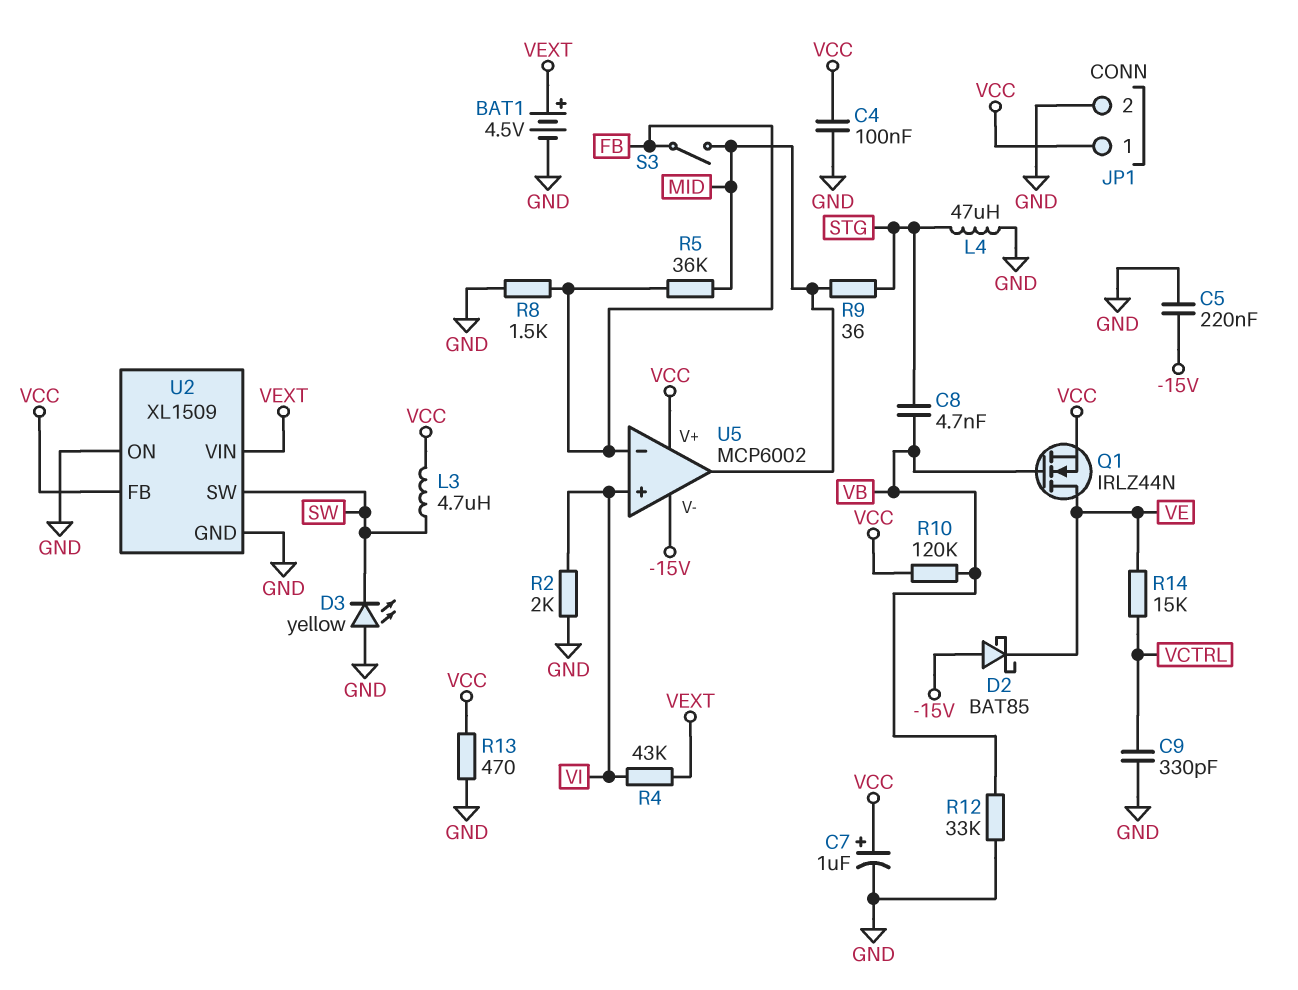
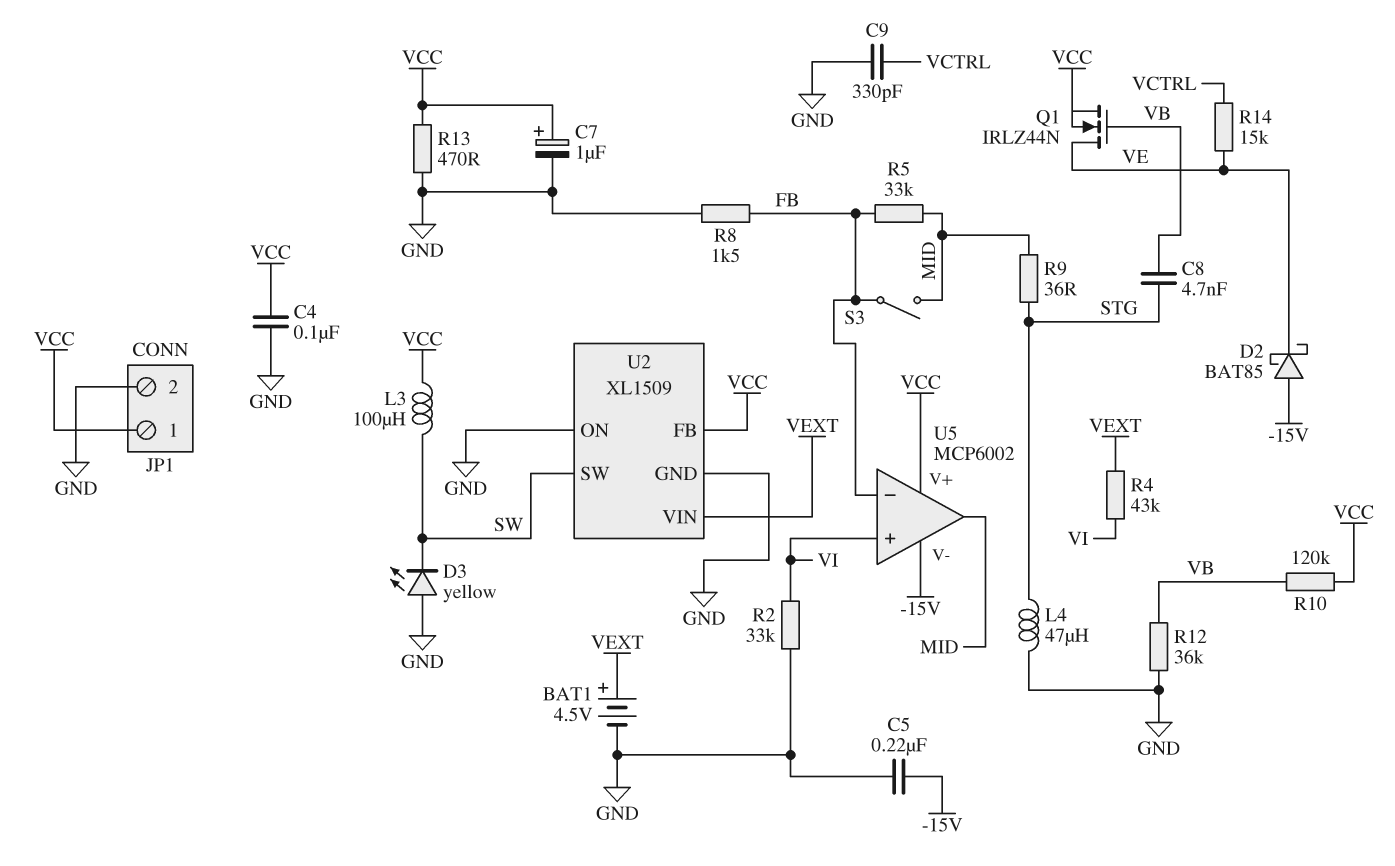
L3: 4.7uH (SW, VCC) -> 100uH (SW, VCC)
R2: 2k (GND, VI) -> 33k (GND, VI)
R5: 36k (FB, MID) -> 33k (FB, MID)
R12: 33k (GND, VB) -> 36k (GND, VB)

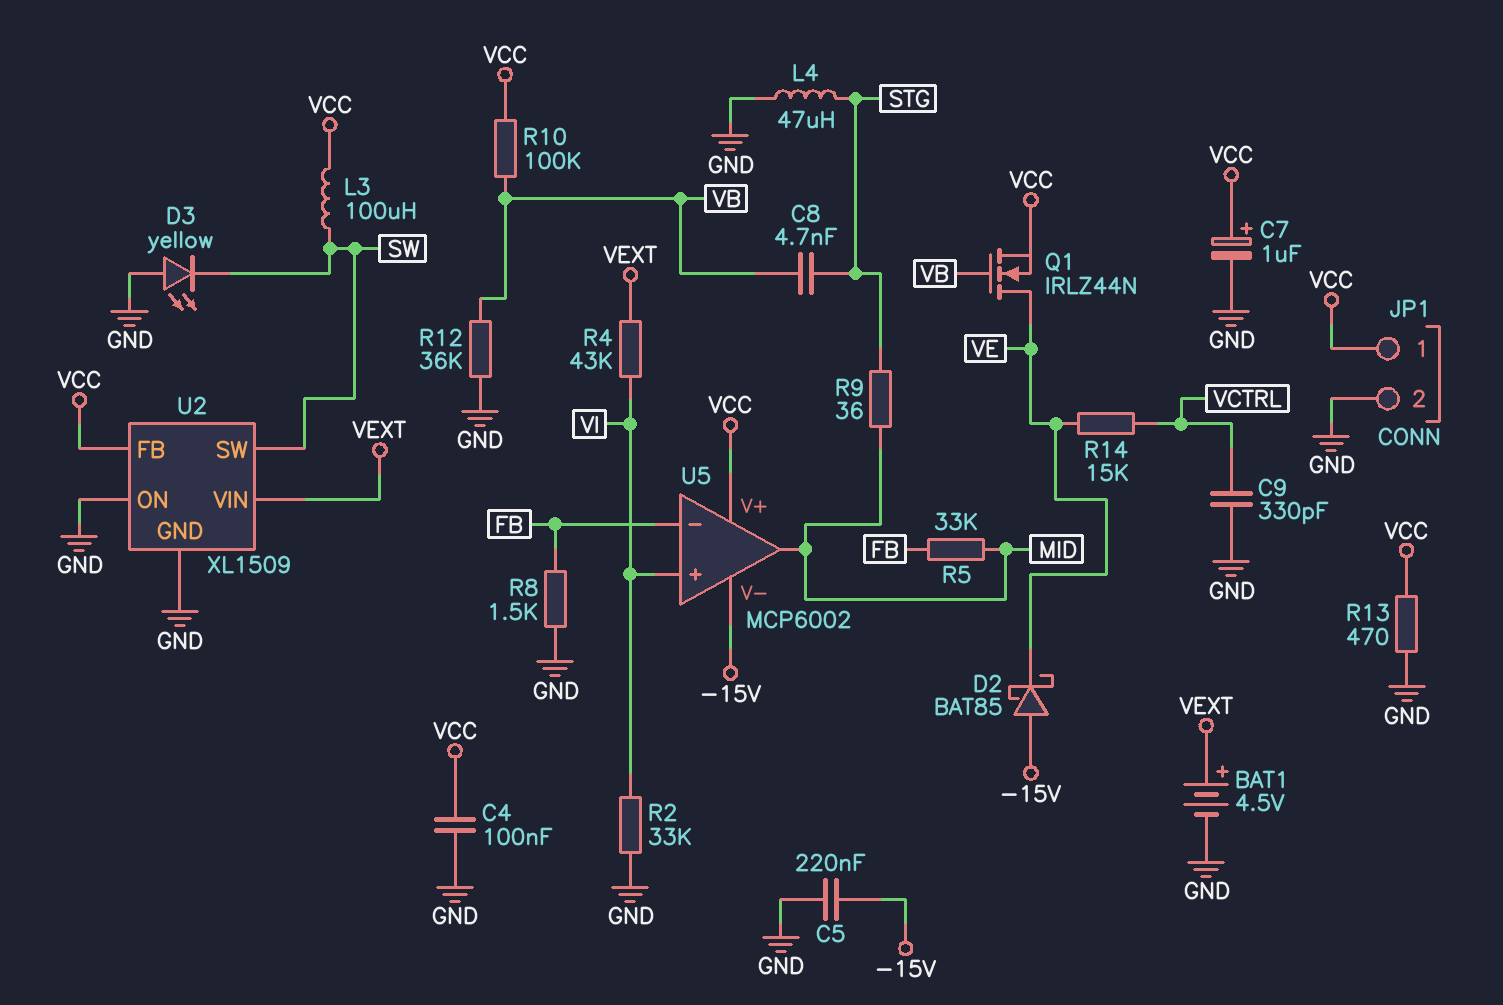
R10: 120k (VB, VCC) -> 100k (VB, VCC)
S3: switch (FB, MID) -> none

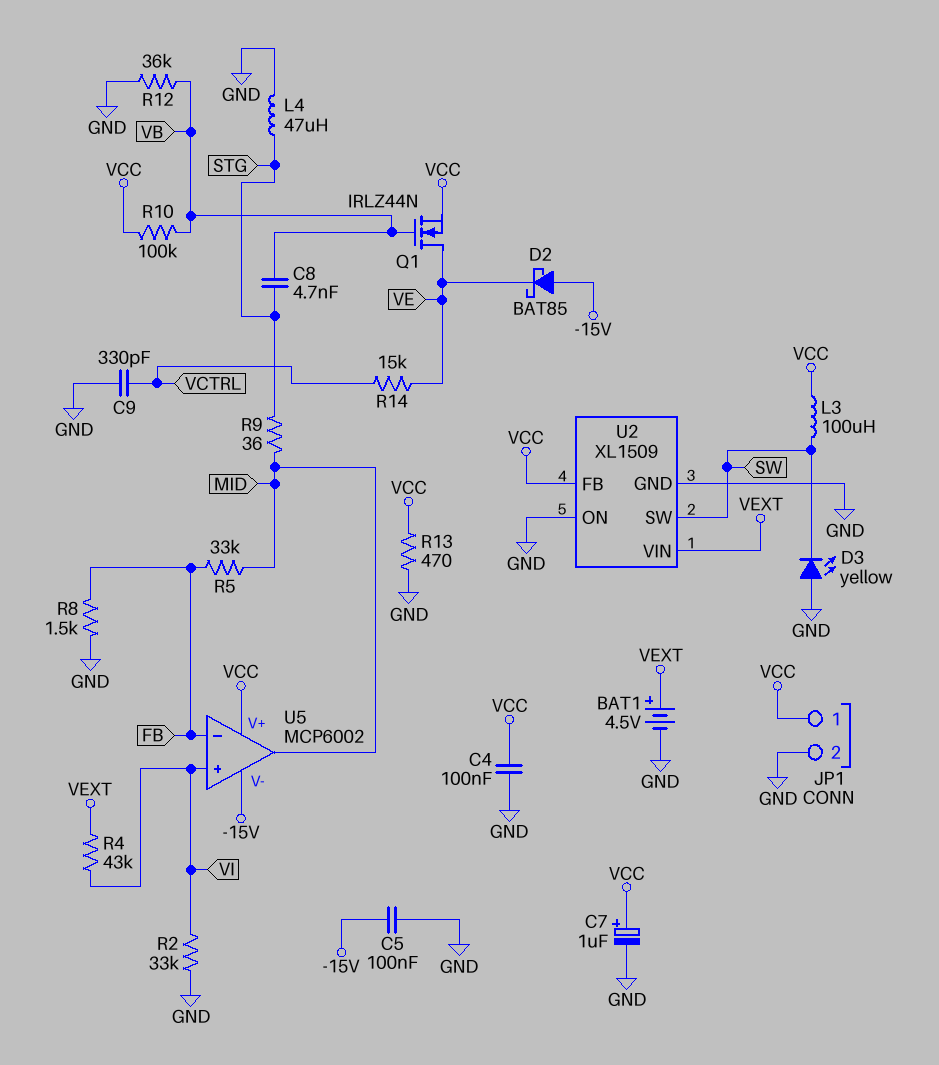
C5: 220nF (-15V, GND) -> 100nF (-15V, GND)

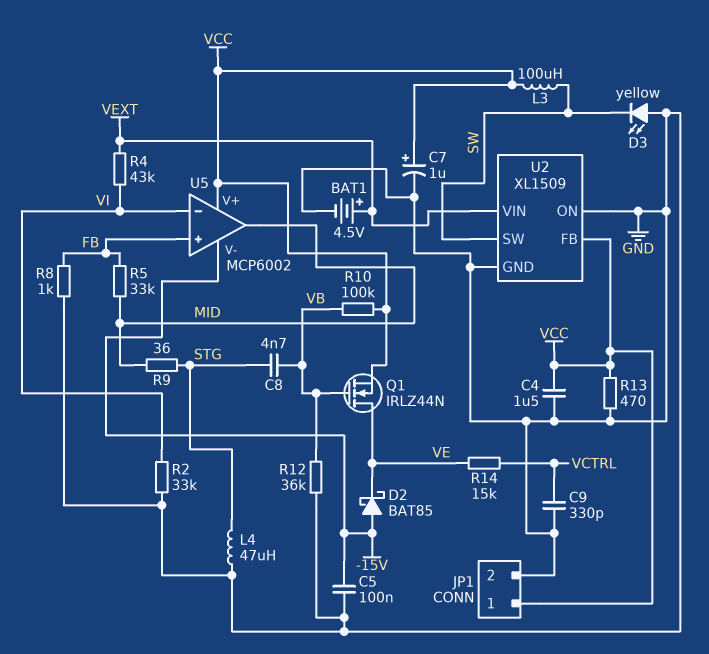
C4: 100nF (GND, VCC) -> 1.5uF (GND, VCC)
R8: 1.5k (FB, GND) -> 1k (FB, GND)
U5 pin in+: VI -> FB
U5 pin in-: FB -> VI

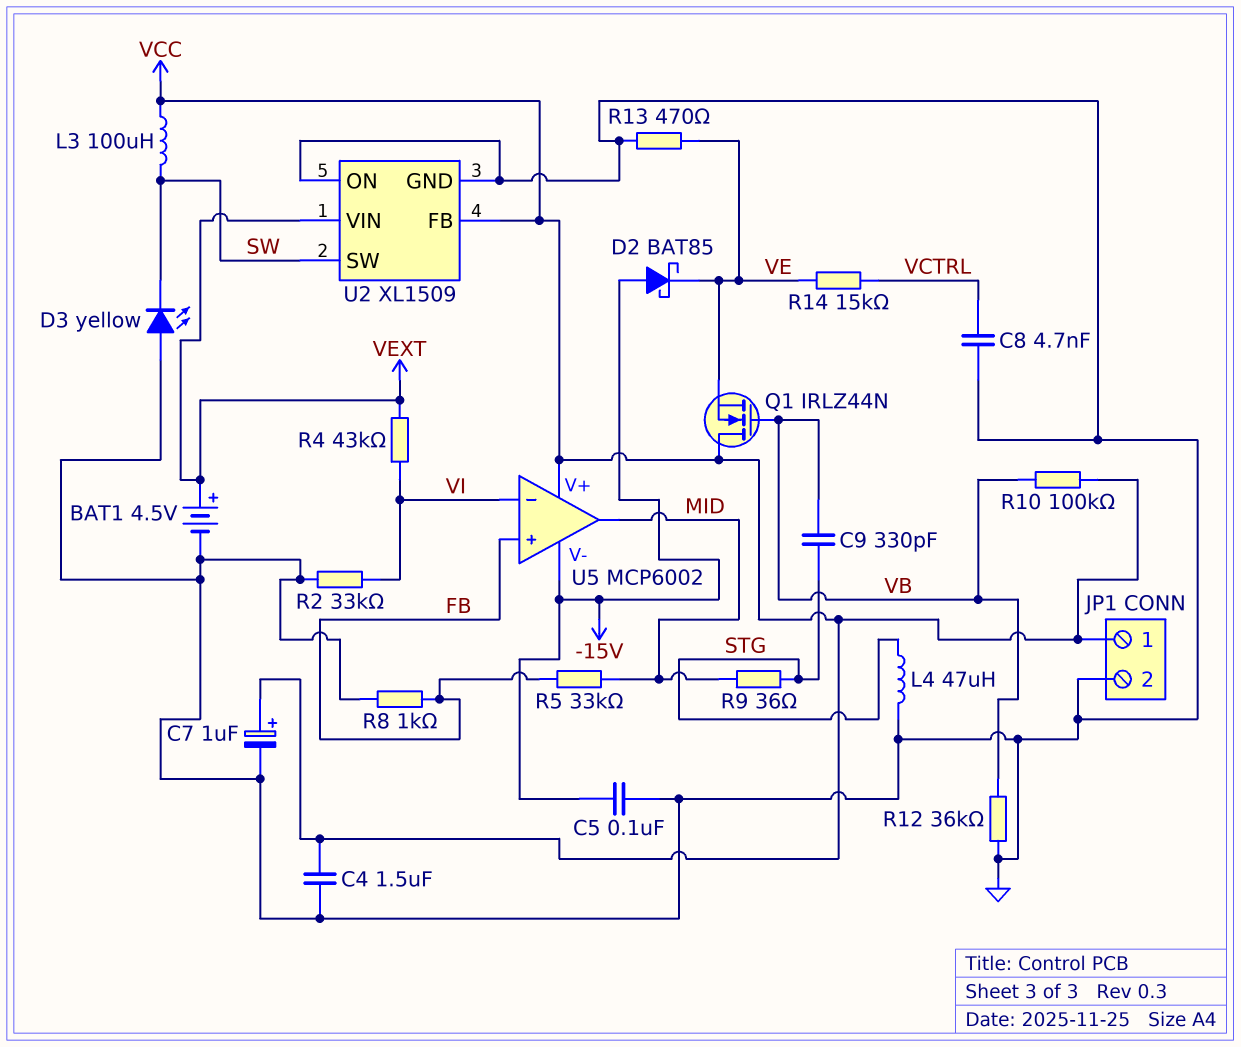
C8: 4.7nF (STG, VB) -> 4.7nF (GND, VCTRL)
C9: 330pF (GND, VCTRL) -> 330pF (STG, VB)
Q1: NMOS IRLZ44N (G VB, D VE, S VCC) -> NMOS IRLZ44N (G VB, D VCC, S VE)
R13: 470 (GND, VCC) -> 470 (GND, VE)

